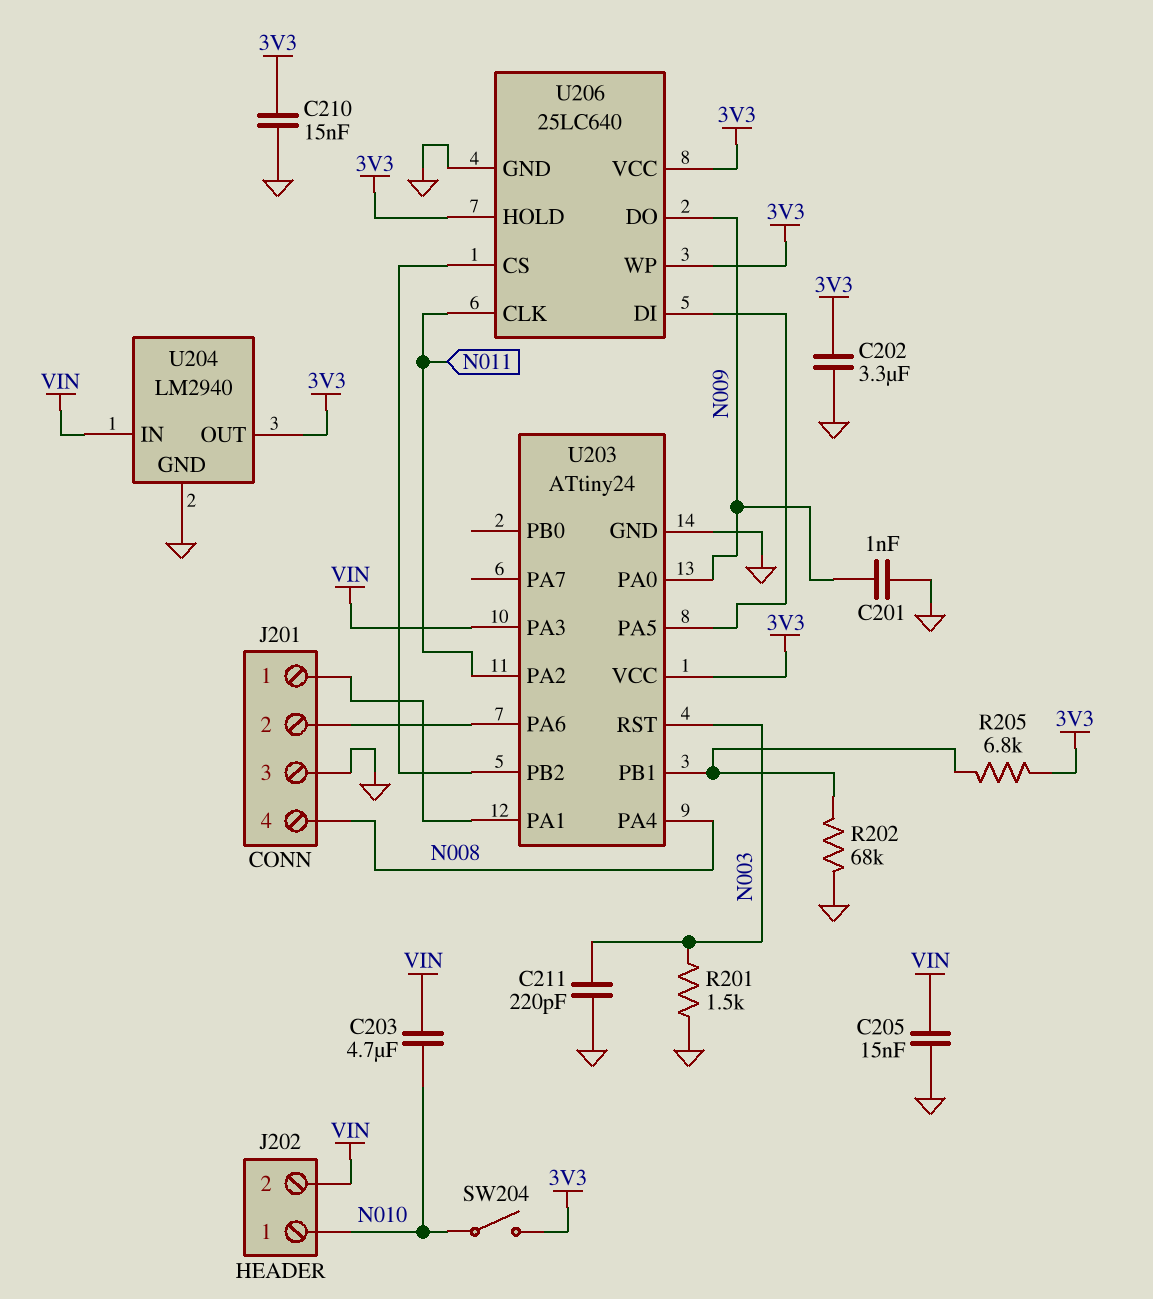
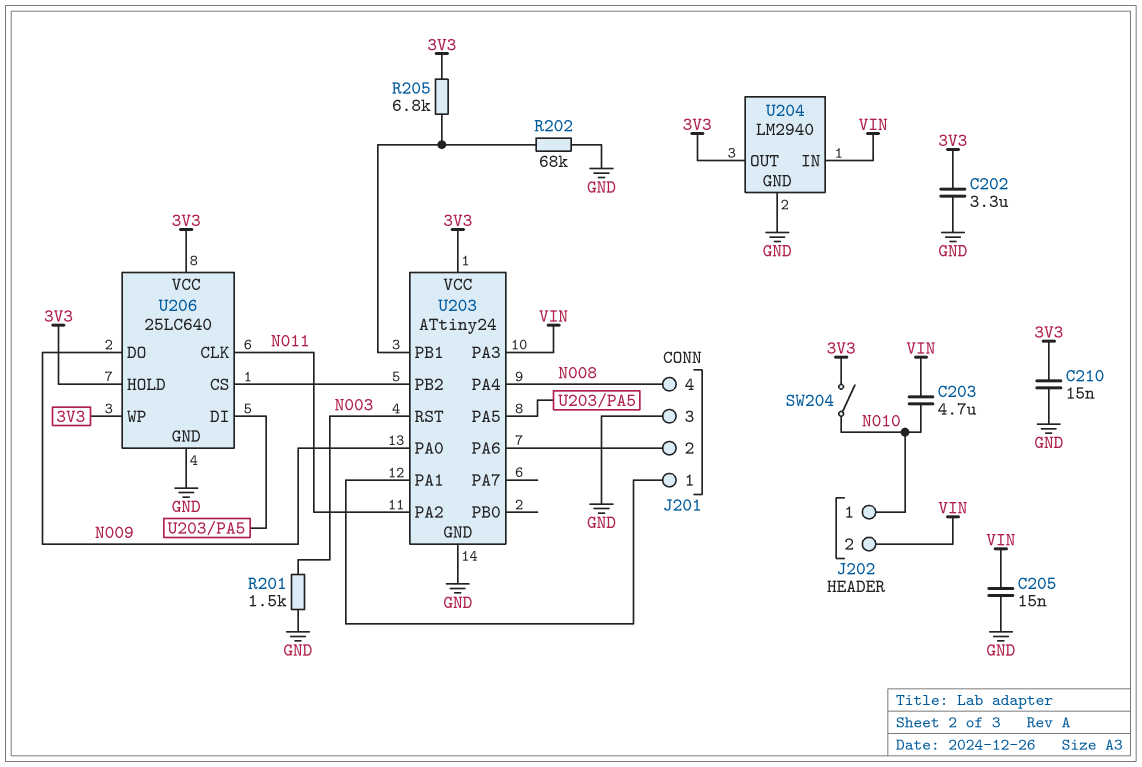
C201: 1nF (GND, N009) -> none
C211: 220pF (GND, N003) -> none

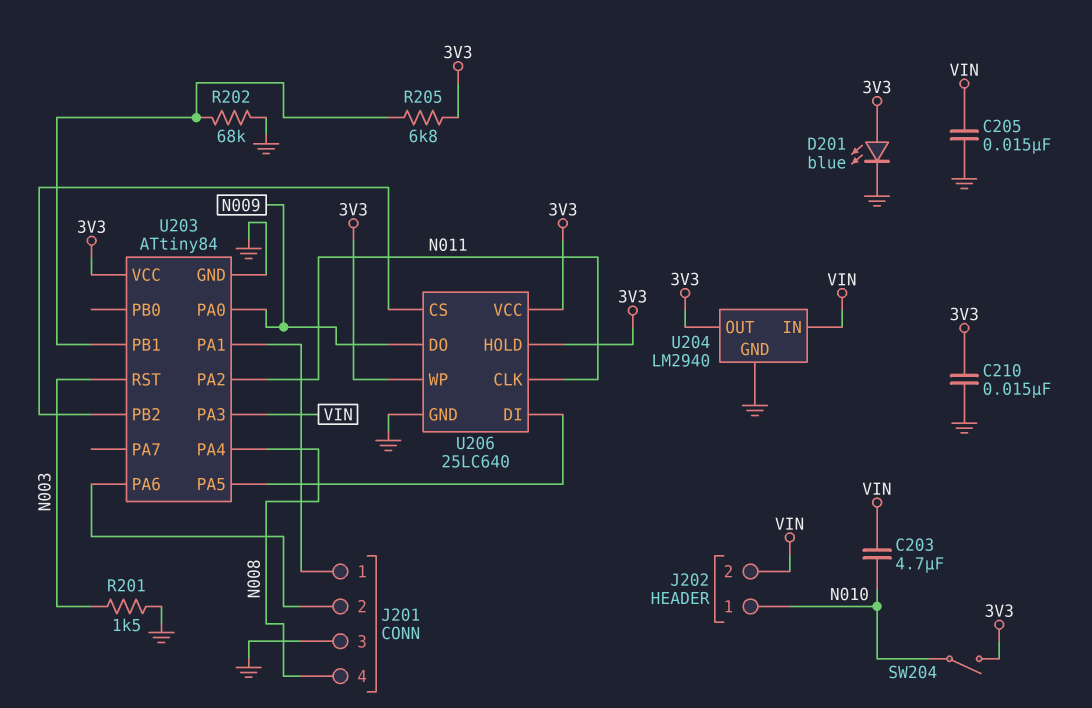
C202: 3.3uF (3V3, GND) -> none
D201: none -> LED blue (A 3V3, K GND)
U203: ATtiny24 -> ATtiny84

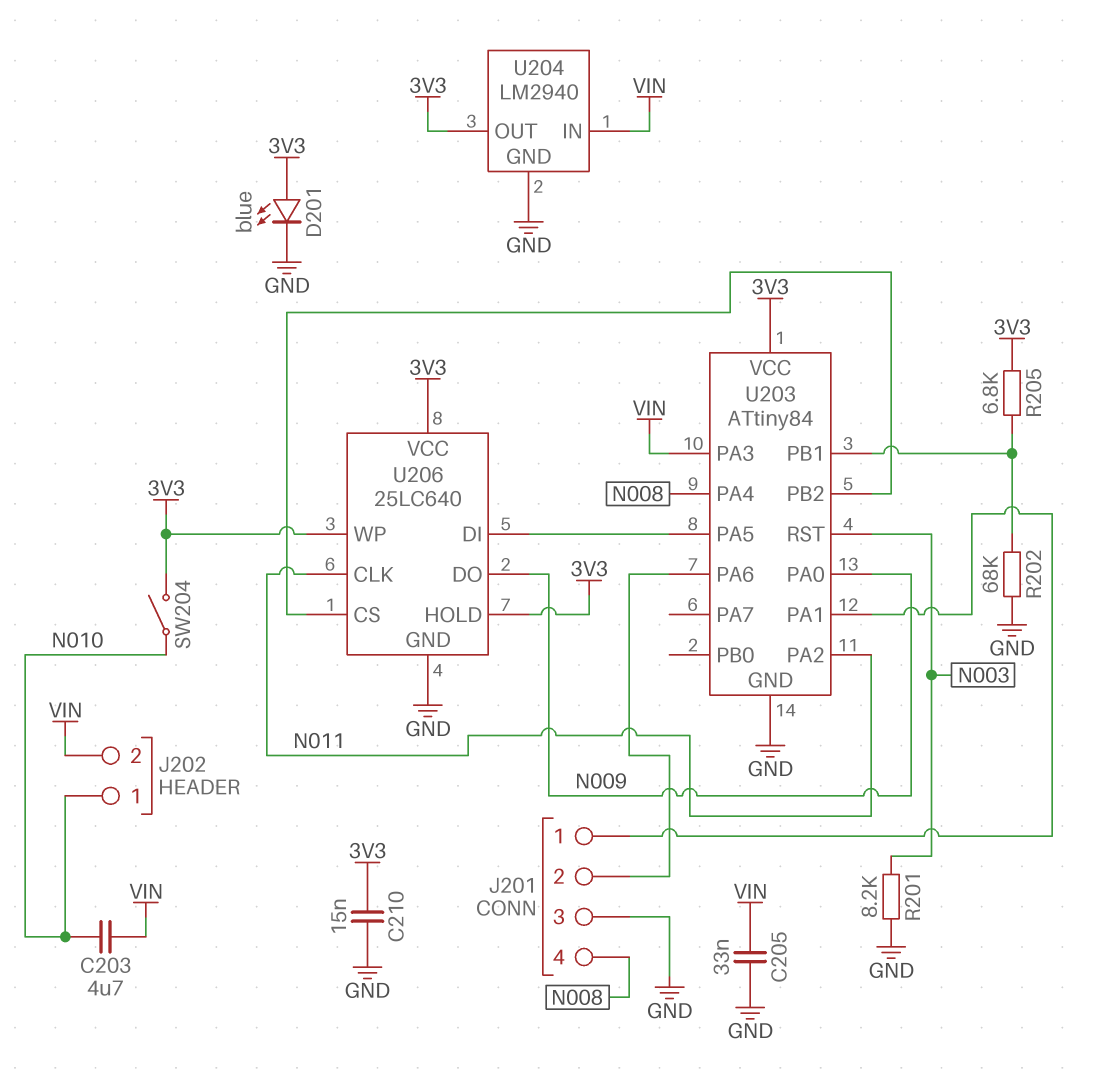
C205: 15nF (GND, VIN) -> 33nF (GND, VIN)
R201: 1.5k (GND, N003) -> 8.2k (GND, N003)

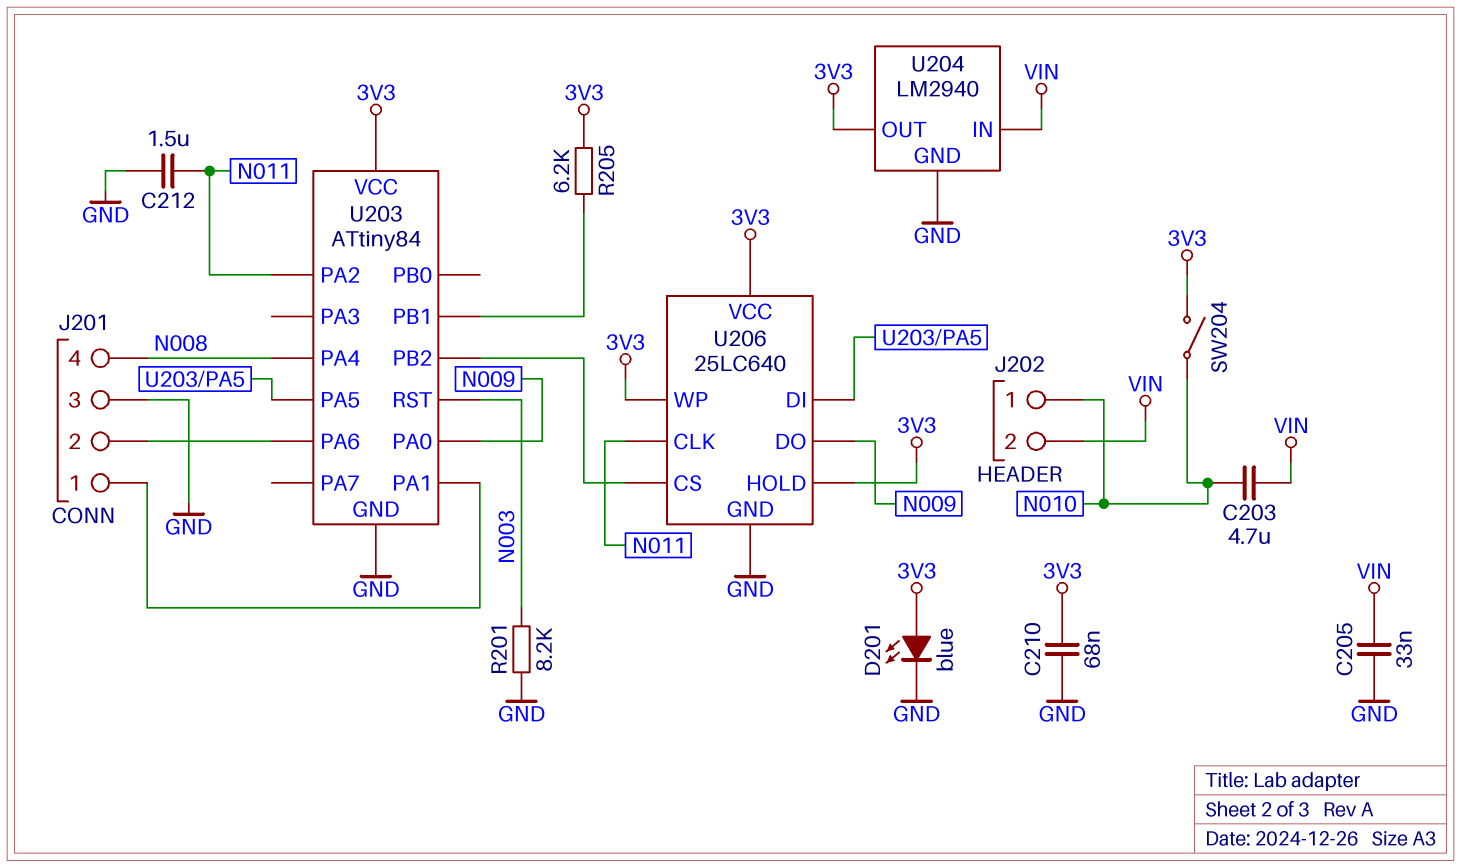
C210: 15nF (3V3, GND) -> 68nF (3V3, GND)
C212: none -> 1.5uF (GND, N011)
R202: 68k (GND, U203/PB1) -> none
R205: 6.8k (3V3, U203/PB1) -> 6.2k (3V3, U203/PB1)
U203 pin PA3: VIN -> none

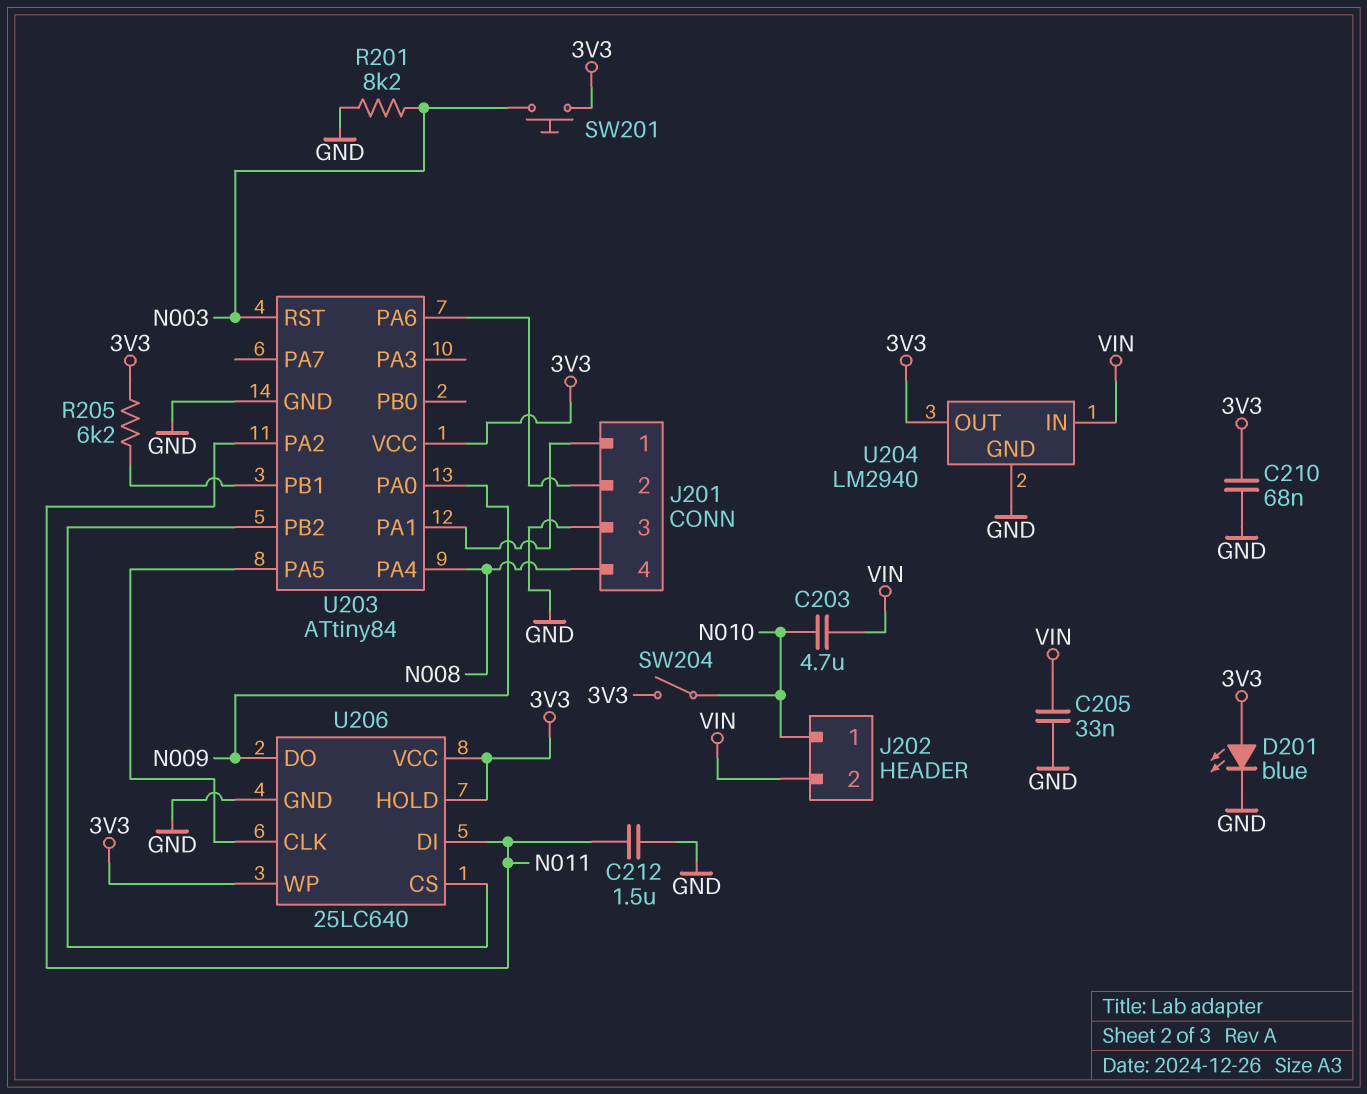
SW201: none -> button (3V3, N003)
U206 pin CLK: N011 -> U203/PA5
U206 pin DI: U203/PA5 -> N011

